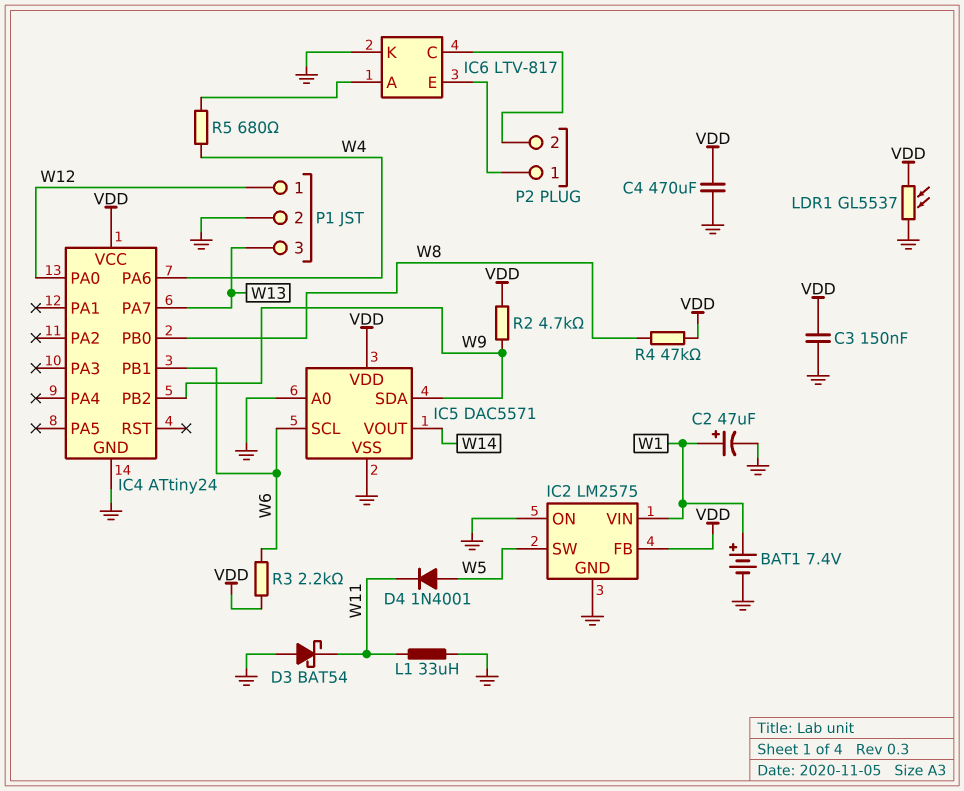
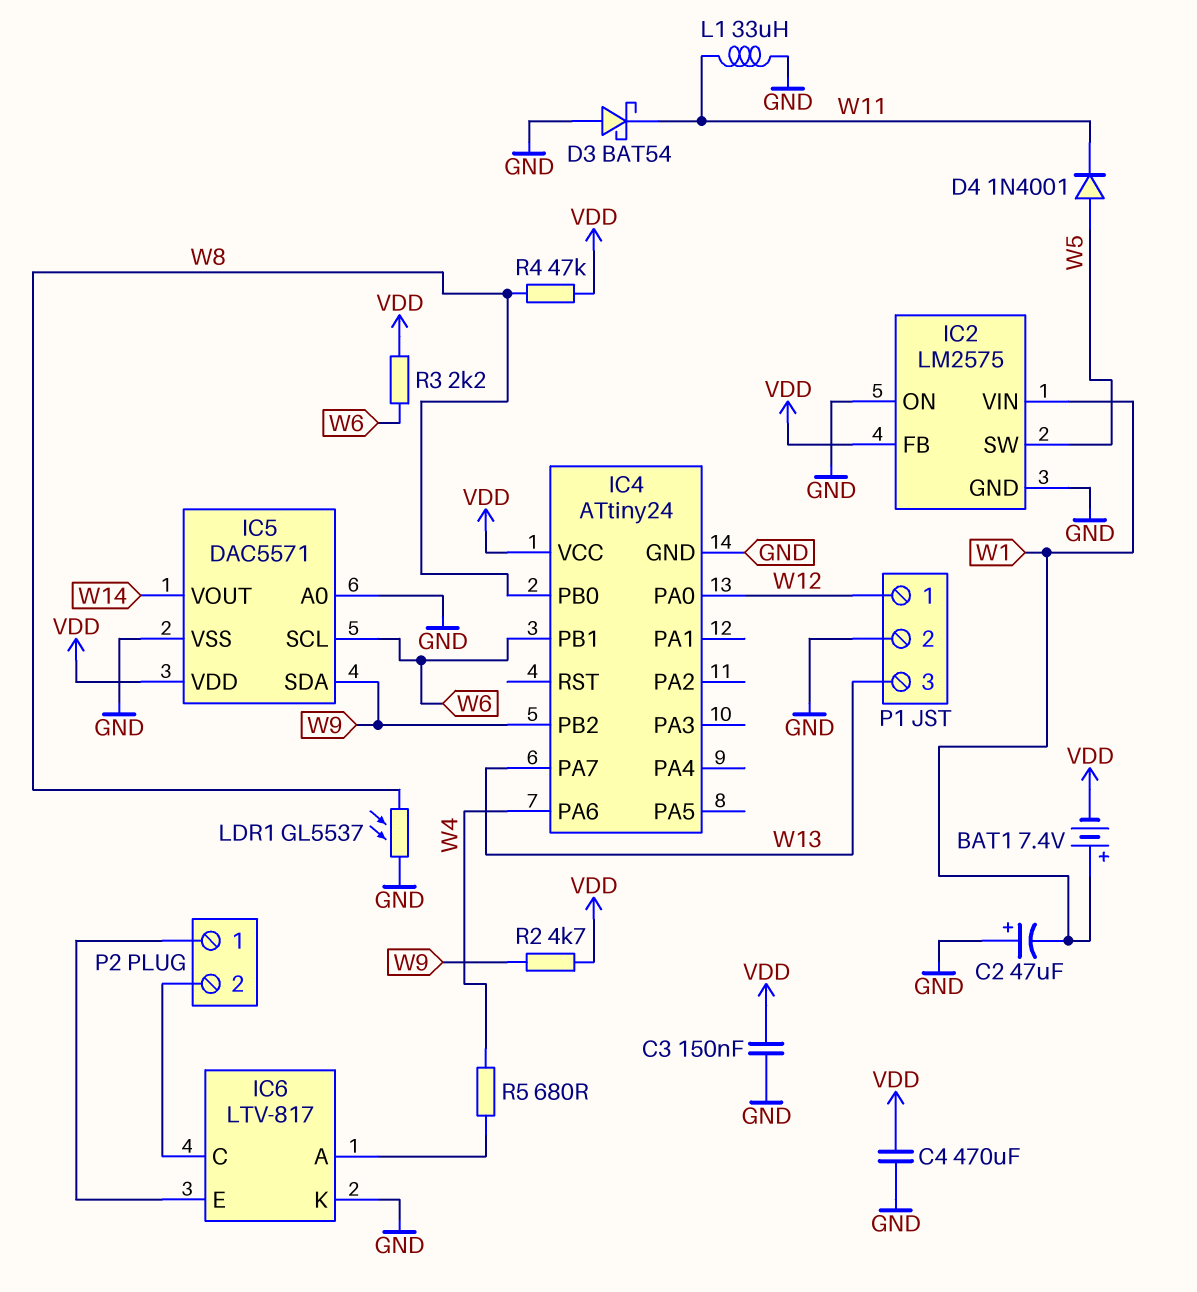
BAT1: 7.4V (plus W1, minus GND) -> 7.4V (plus W1, minus VDD)
C2: 47uF (plus W1, minus GND) -> 47uF (plus GND, minus W1)
LDR1: GL5537 (GND, VDD) -> GL5537 (GND, W8)

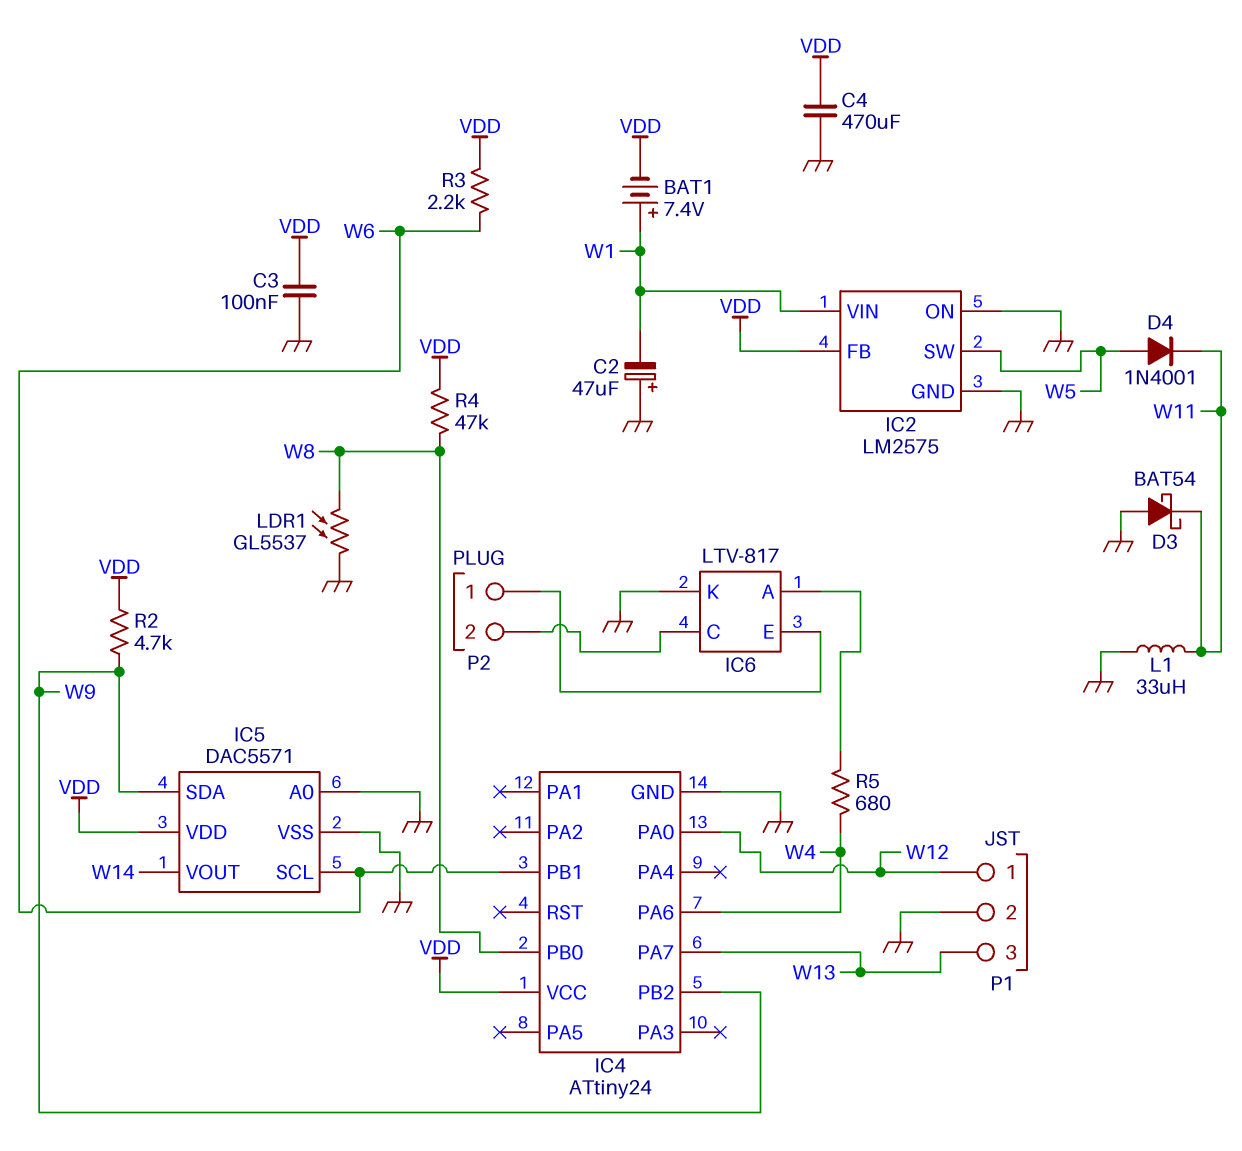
C3: 150nF (GND, VDD) -> 100nF (GND, VDD)

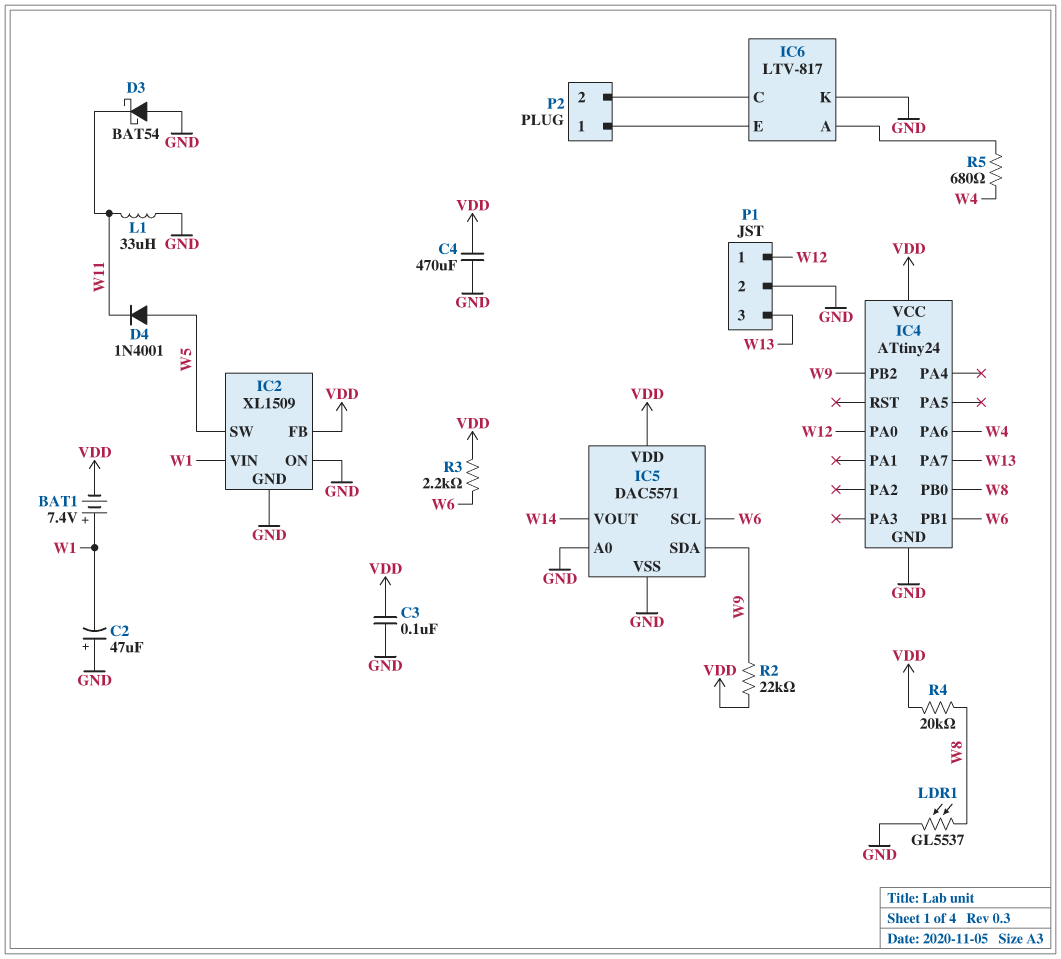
IC2: LM2575 -> XL1509
R2: 4.7k (VDD, W9) -> 22k (VDD, W9)
R4: 47k (VDD, W8) -> 20k (VDD, W8)

